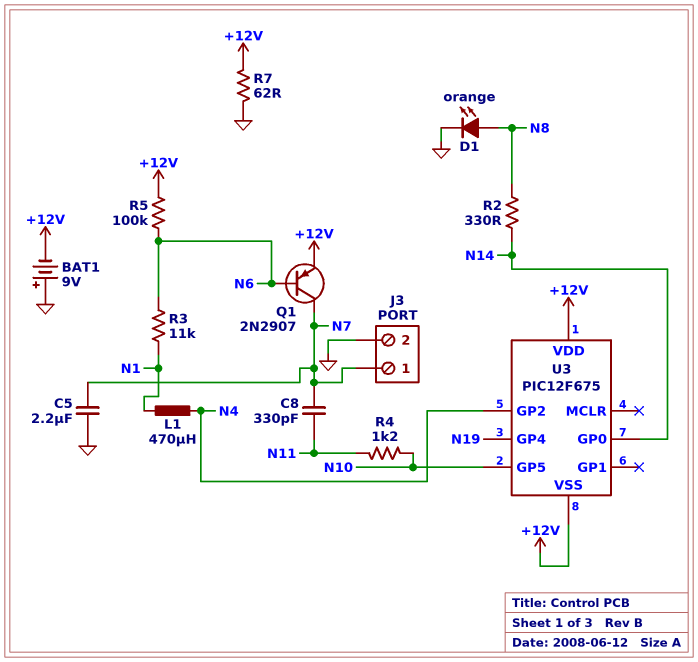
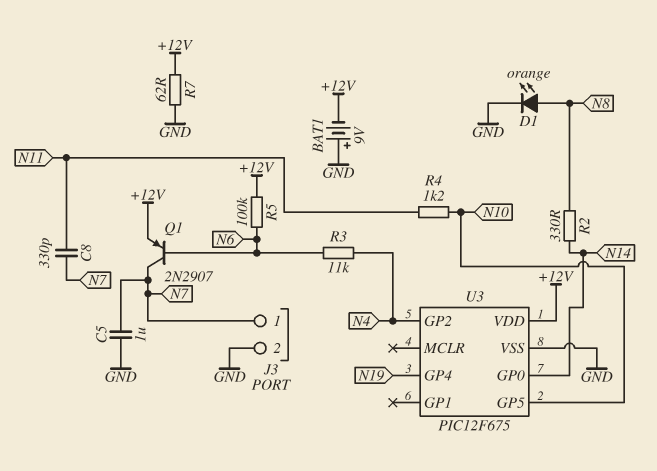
C5: 2.2uF (GND, N7) -> 1uF (GND, N7)
L1: 470uH (N1, N4) -> none
R3: 11k (N1, N6) -> 11k (N4, N6)
U3 pin VSS: +12V -> GND

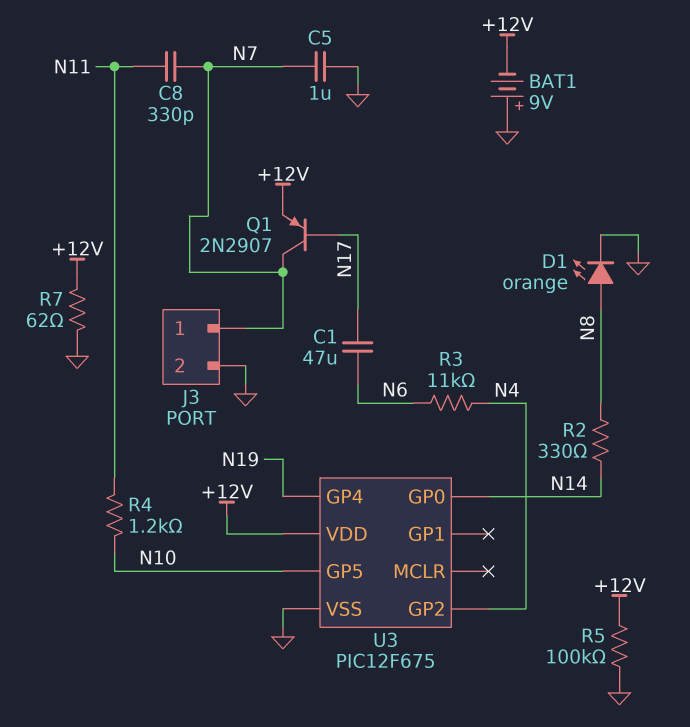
C1: none -> 47uF (N6, N17)
Q1: PNP 2N2907 (B N6, C N7, E +12V) -> PNP 2N2907 (B N17, C N7, E +12V)
R5: 100k (+12V, N6) -> 100k (+12V, GND)

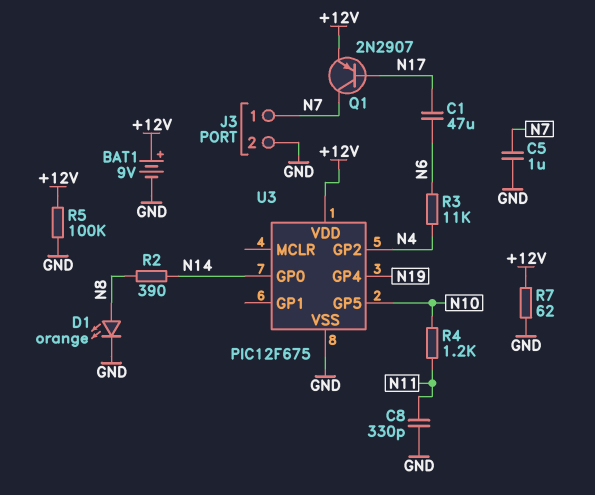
BAT1: 9V (plus GND, minus +12V) -> 9V (plus +12V, minus GND)
C8: 330pF (N7, N11) -> 330pF (GND, N11)
R2: 330 (N8, N14) -> 390 (N8, N14)

